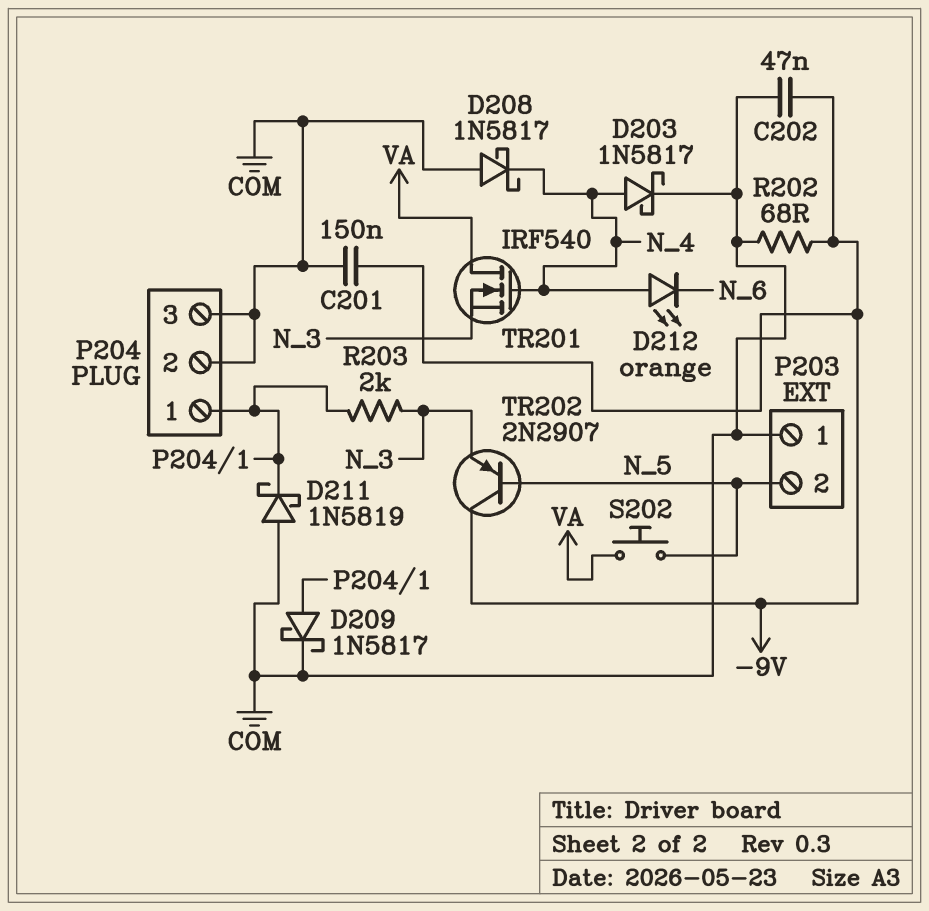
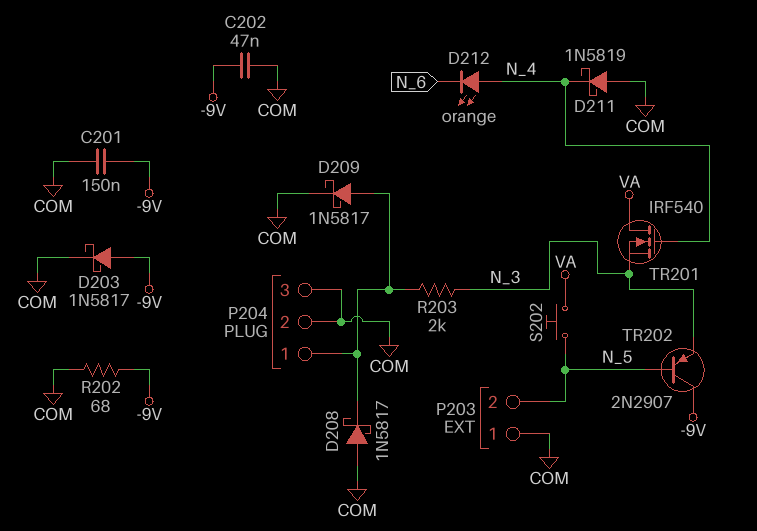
D203: schottky 1N5817 (A N_4, K COM) -> schottky 1N5817 (A -9V, K COM)
D208: schottky 1N5817 (A COM, K N_4) -> schottky 1N5817 (A COM, K P204/1)
D211: schottky 1N5819 (A COM, K P204/1) -> schottky 1N5819 (A COM, K N_4)

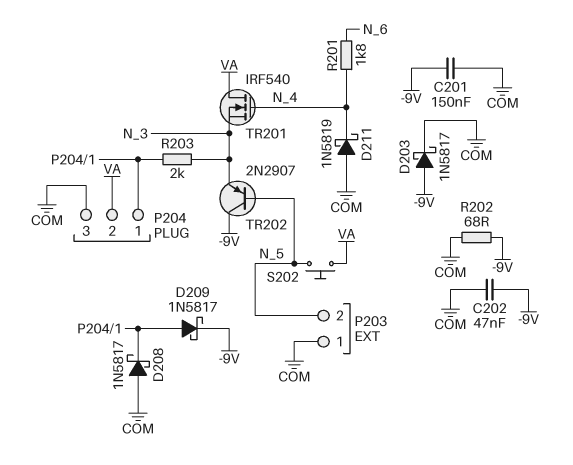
D209: schottky 1N5817 (A P204/1, K COM) -> schottky 1N5817 (A P204/1, K -9V)
D212: LED orange (A N_4, K N_6) -> none
P204 pin 2: COM -> VA
R201: none -> 1.8k (N_4, N_6)

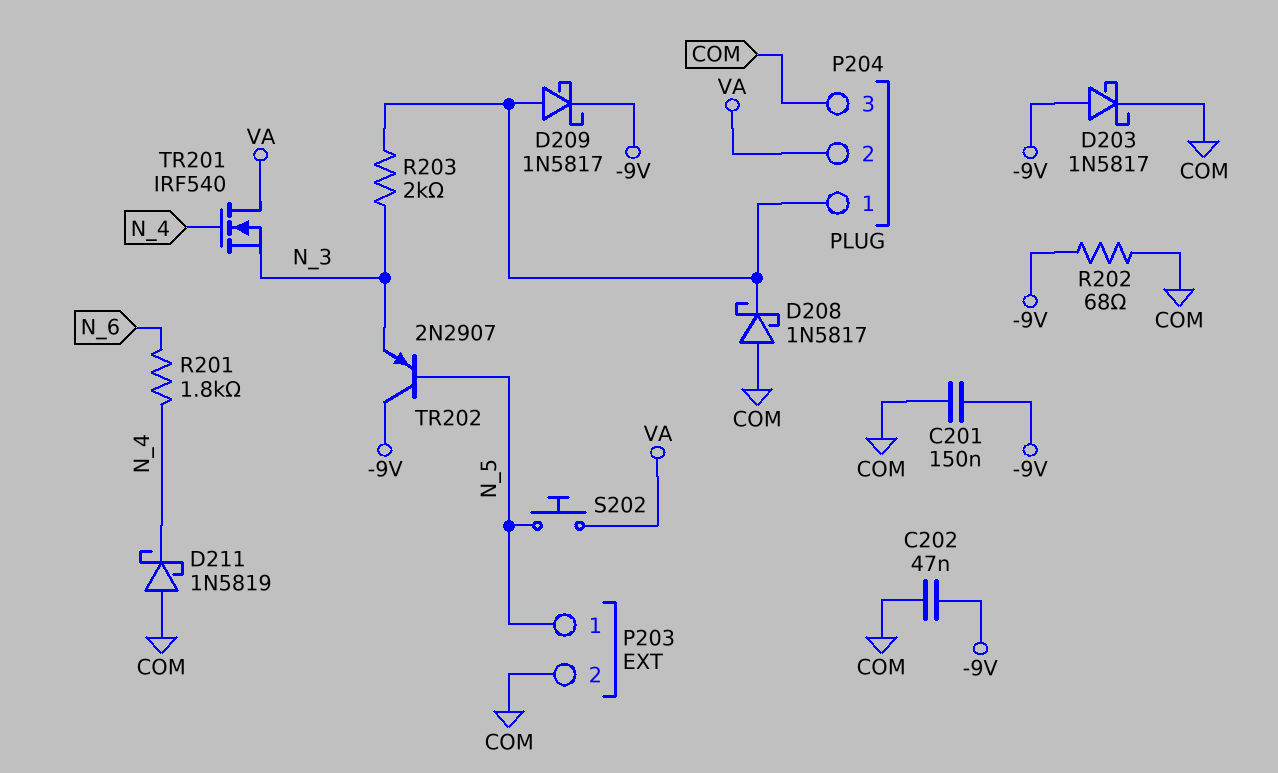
P203 pin 1: COM -> N_5
P203 pin 2: N_5 -> COM

